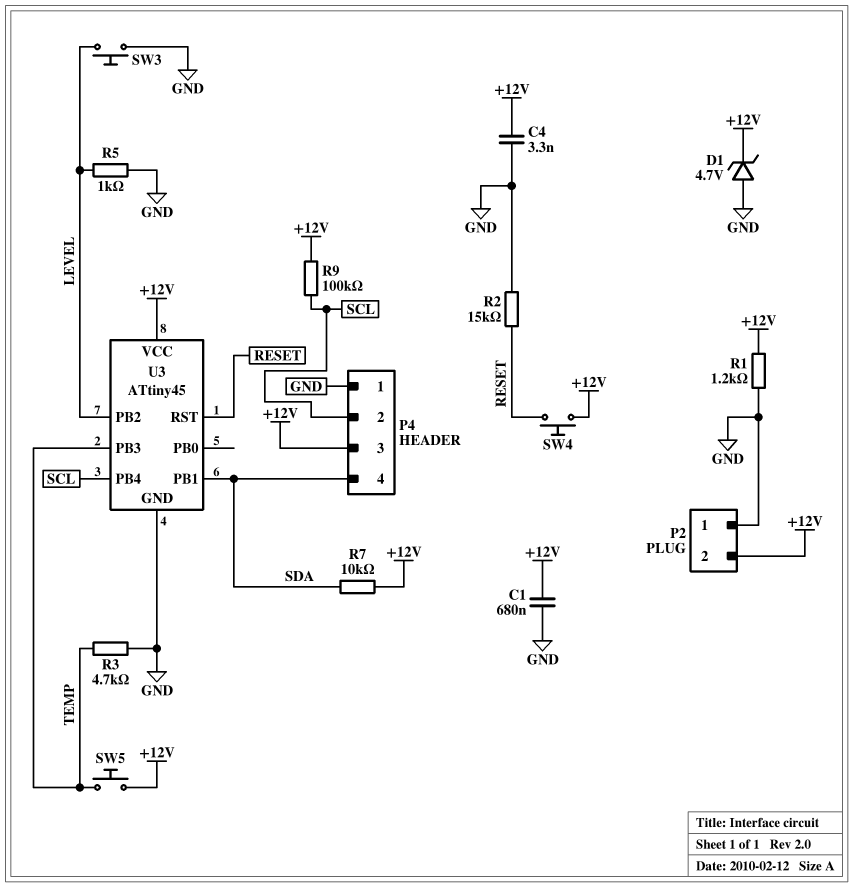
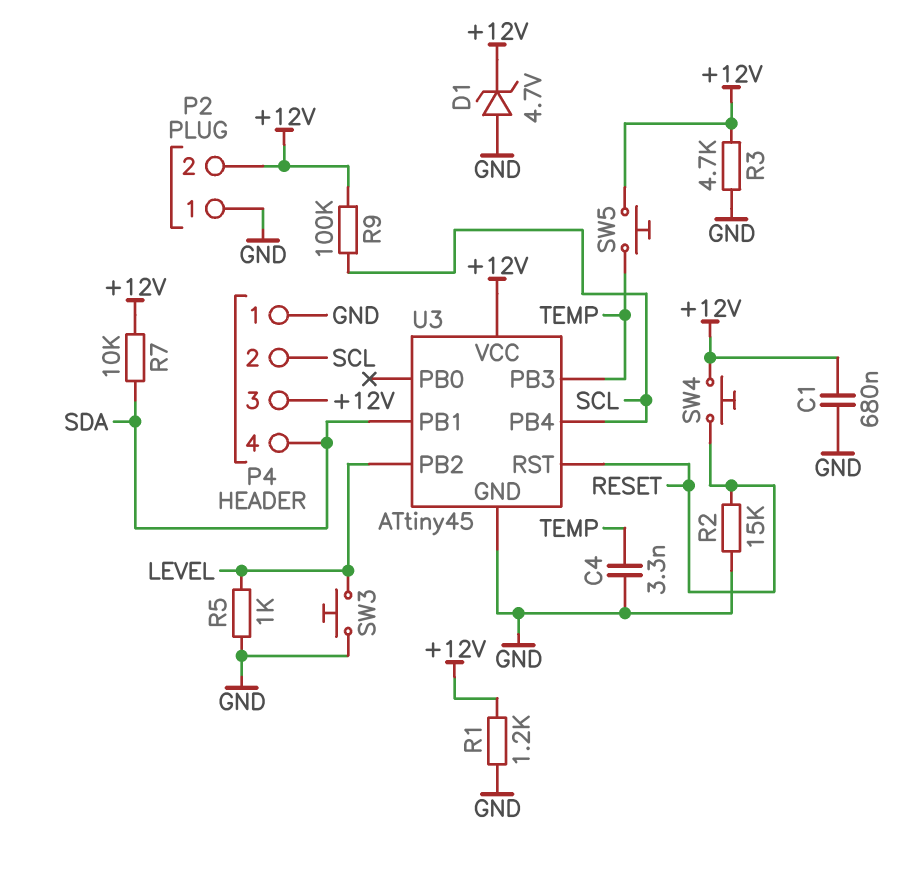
C4: 3.3nF (+12V, GND) -> 3.3nF (GND, TEMP)
R3: 4.7k (GND, TEMP) -> 4.7k (+12V, GND)

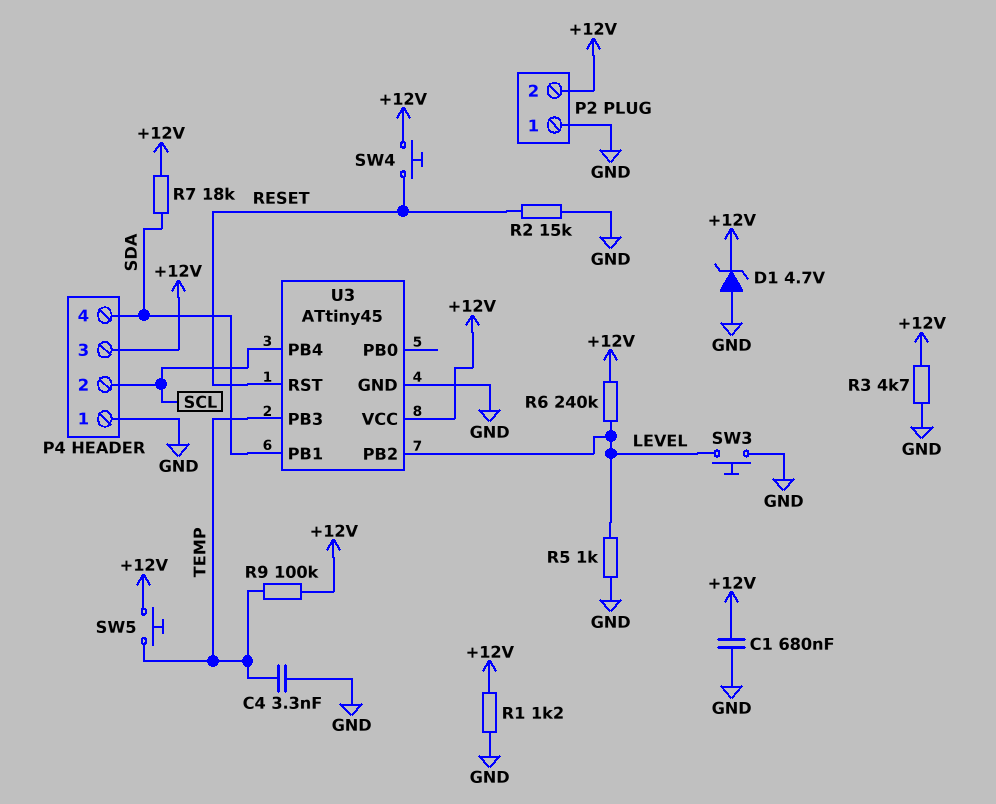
R6: none -> 240k (+12V, LEVEL)
R7: 10k (+12V, SDA) -> 18k (+12V, SDA)
R9: 100k (+12V, SCL) -> 100k (+12V, TEMP)

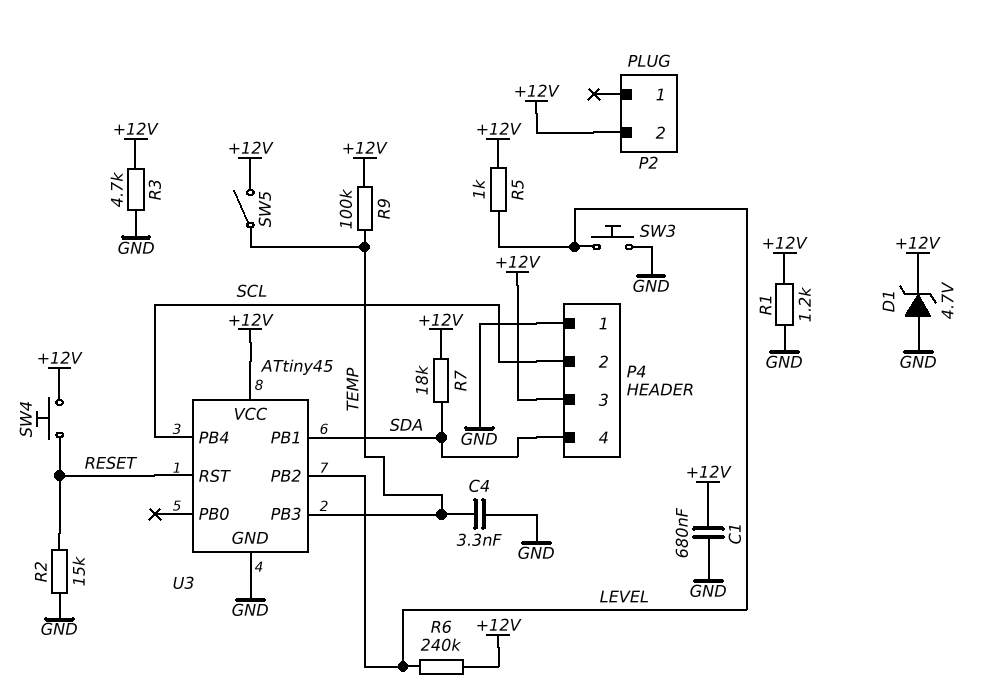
P2 pin 1: GND -> none
R5: 1k (GND, LEVEL) -> 1k (+12V, LEVEL)
SW5: button (+12V, TEMP) -> switch (+12V, TEMP)

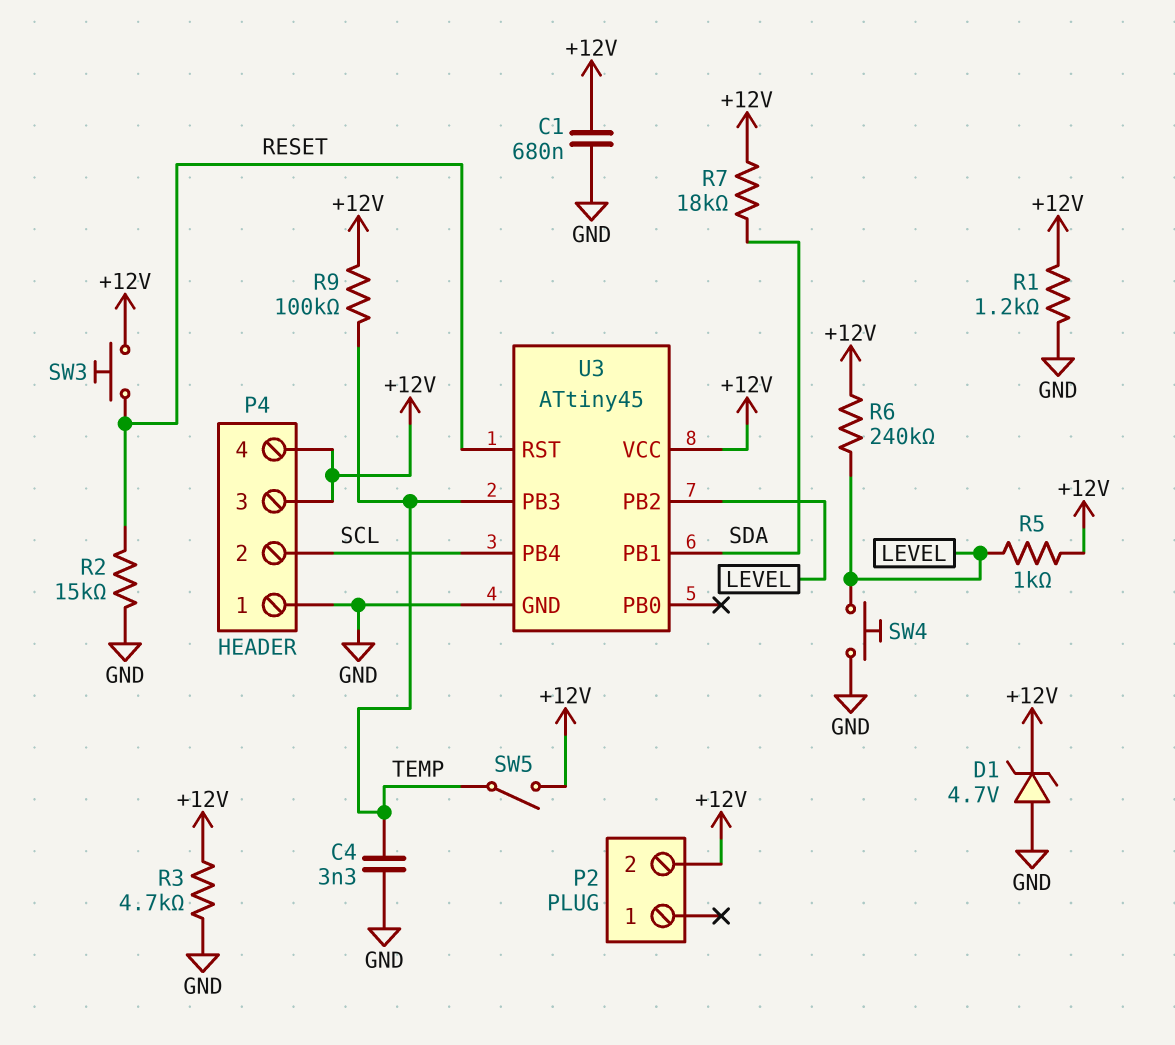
P4 pin 4: SDA -> +12V
SW3: button (GND, LEVEL) -> button (+12V, RESET)
SW4: button (+12V, RESET) -> button (GND, LEVEL)

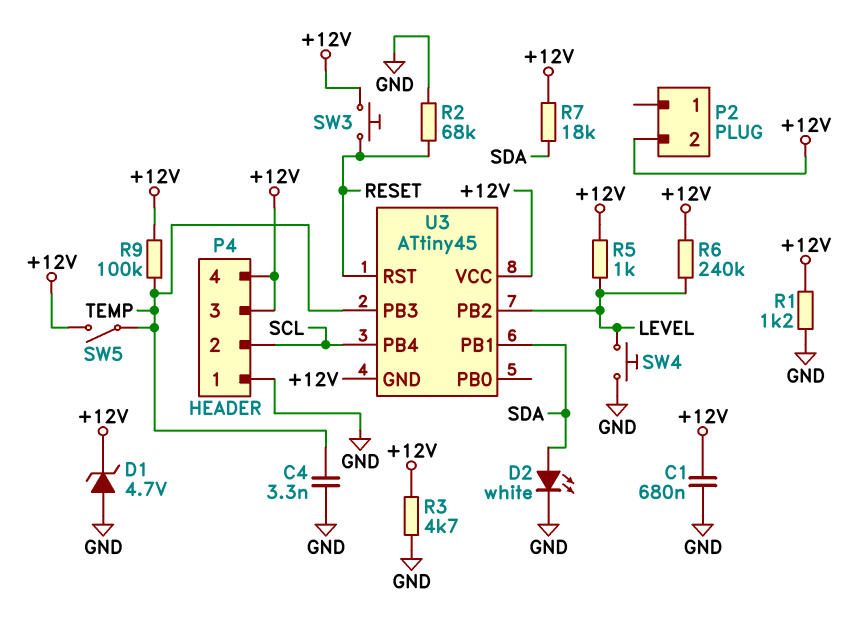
D2: none -> LED white (A SDA, K GND)
R2: 15k (GND, RESET) -> 68k (GND, RESET)
U3 pin GND: GND -> +12V

